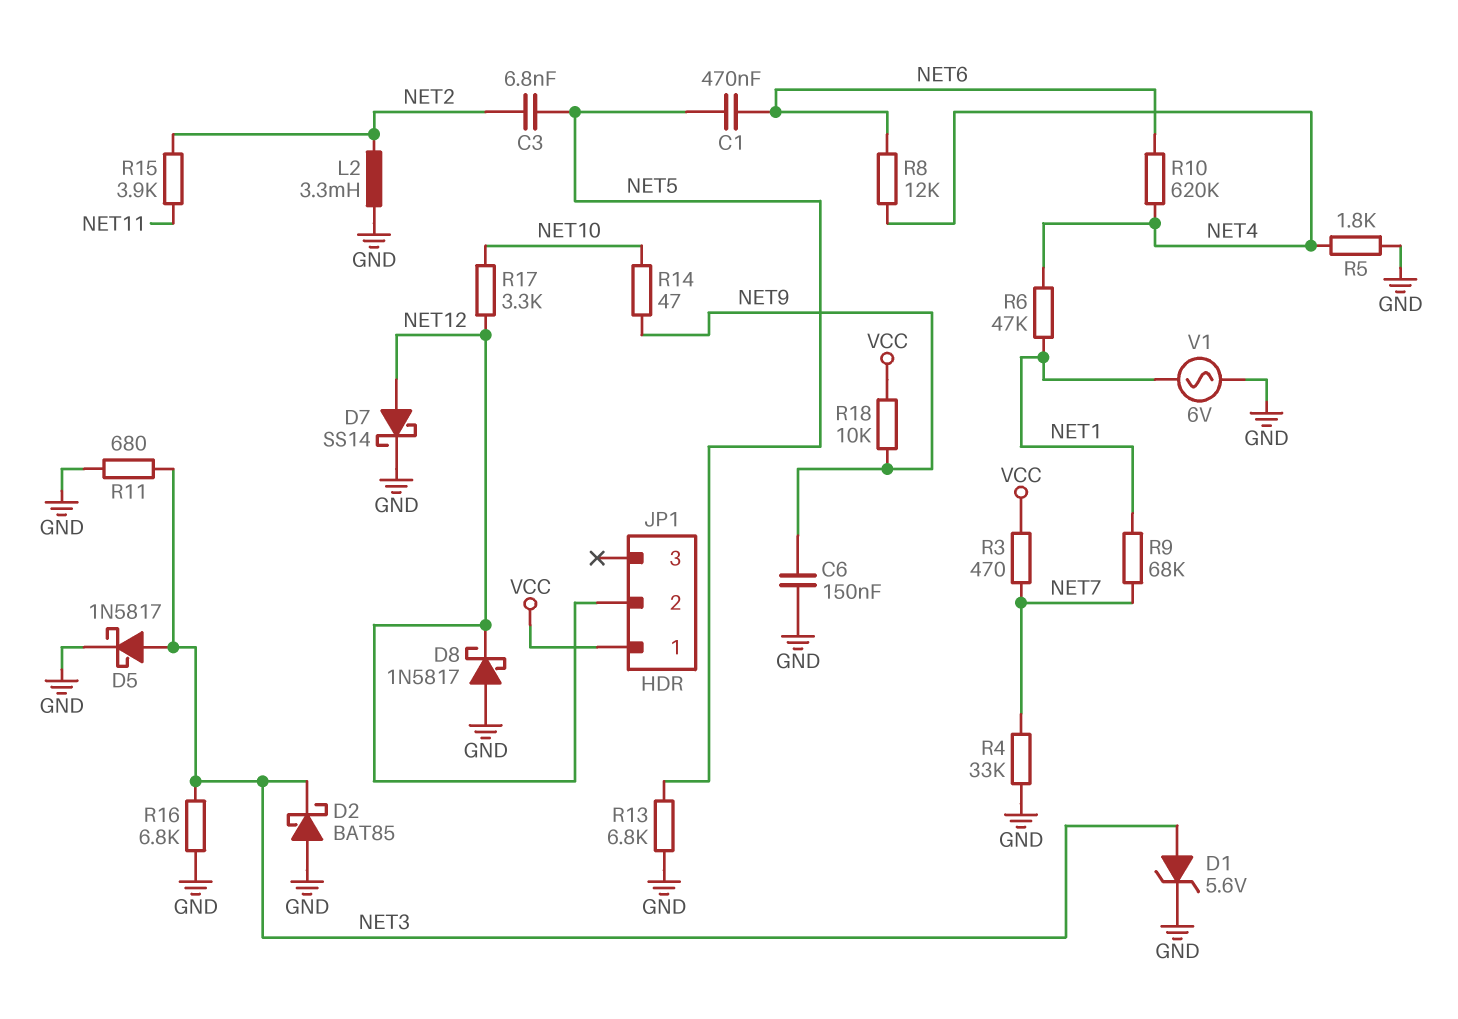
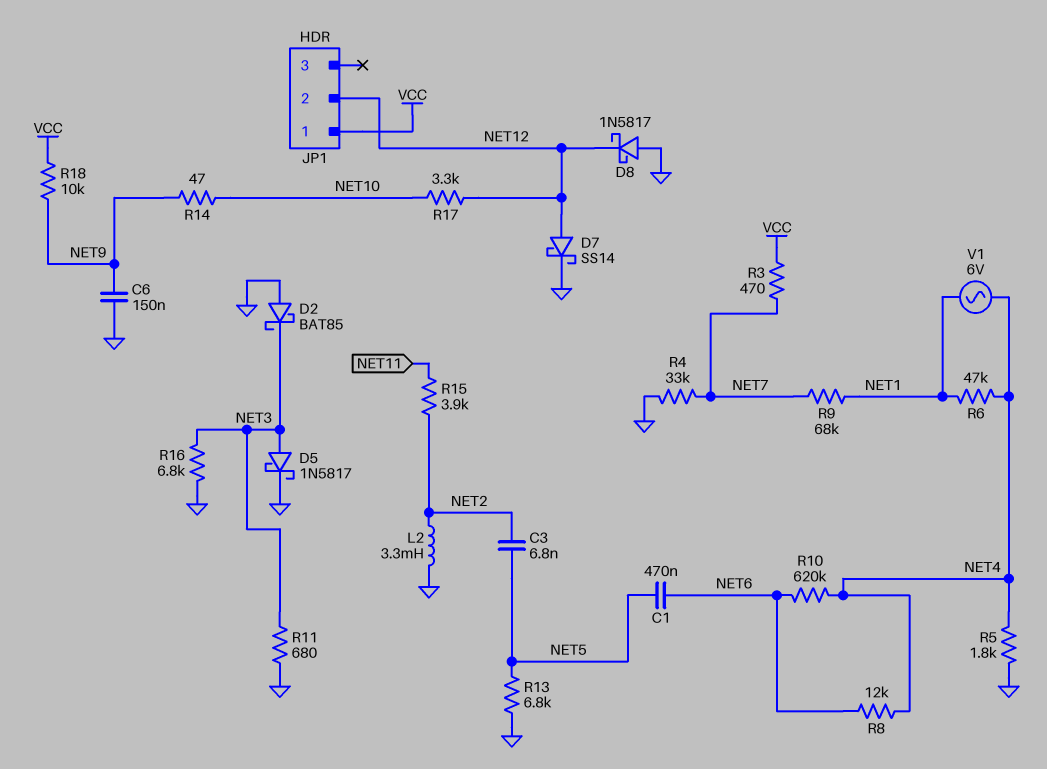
D1: zener 5.6V (A NET3, K GND) -> none
V1: AC 6V (GND, NET1) -> AC 6V (NET1, NET4)

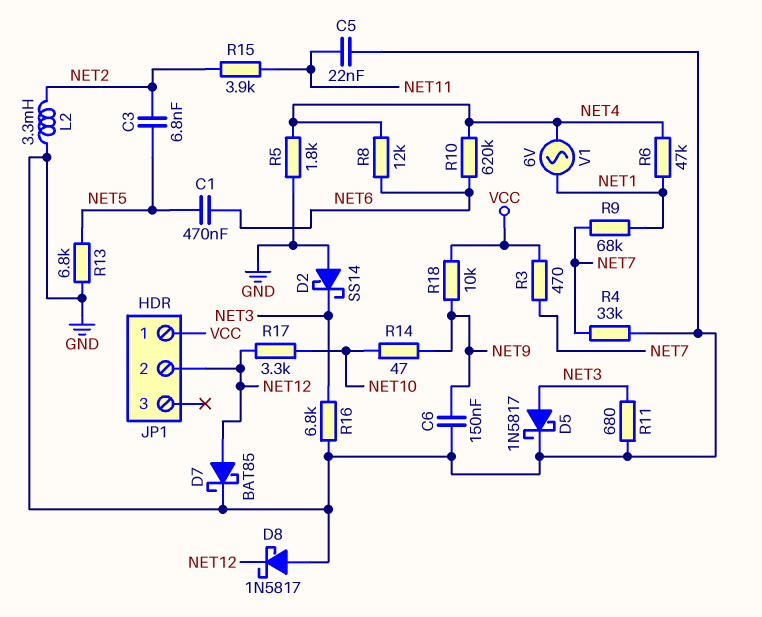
C5: none -> 22nF (GND, NET11)
D2: schottky BAT85 (A GND, K NET3) -> schottky SS14 (A GND, K NET3)
D7: schottky SS14 (A NET12, K GND) -> schottky BAT85 (A NET12, K GND)

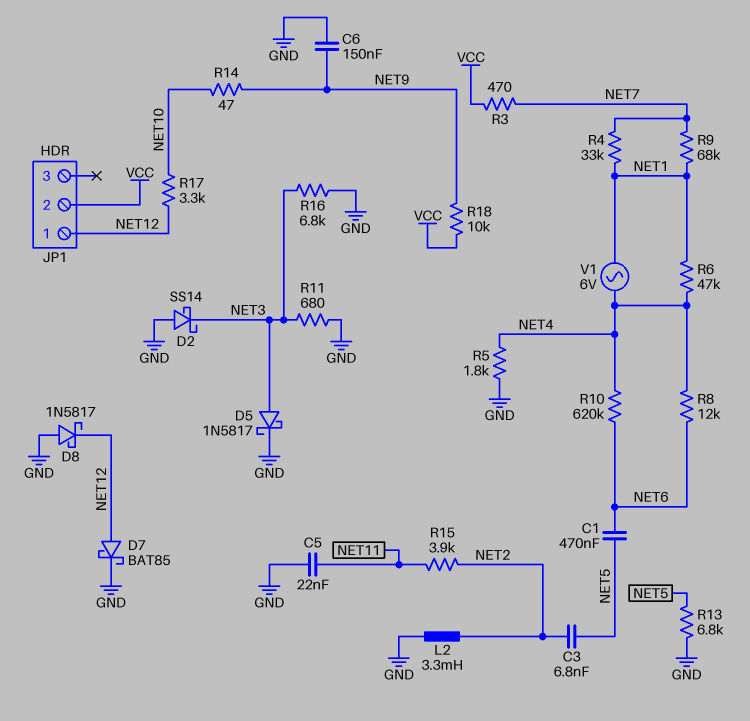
JP1 pin 1: VCC -> NET12
JP1 pin 2: NET12 -> VCC
R4: 33k (GND, NET7) -> 33k (NET1, NET7)

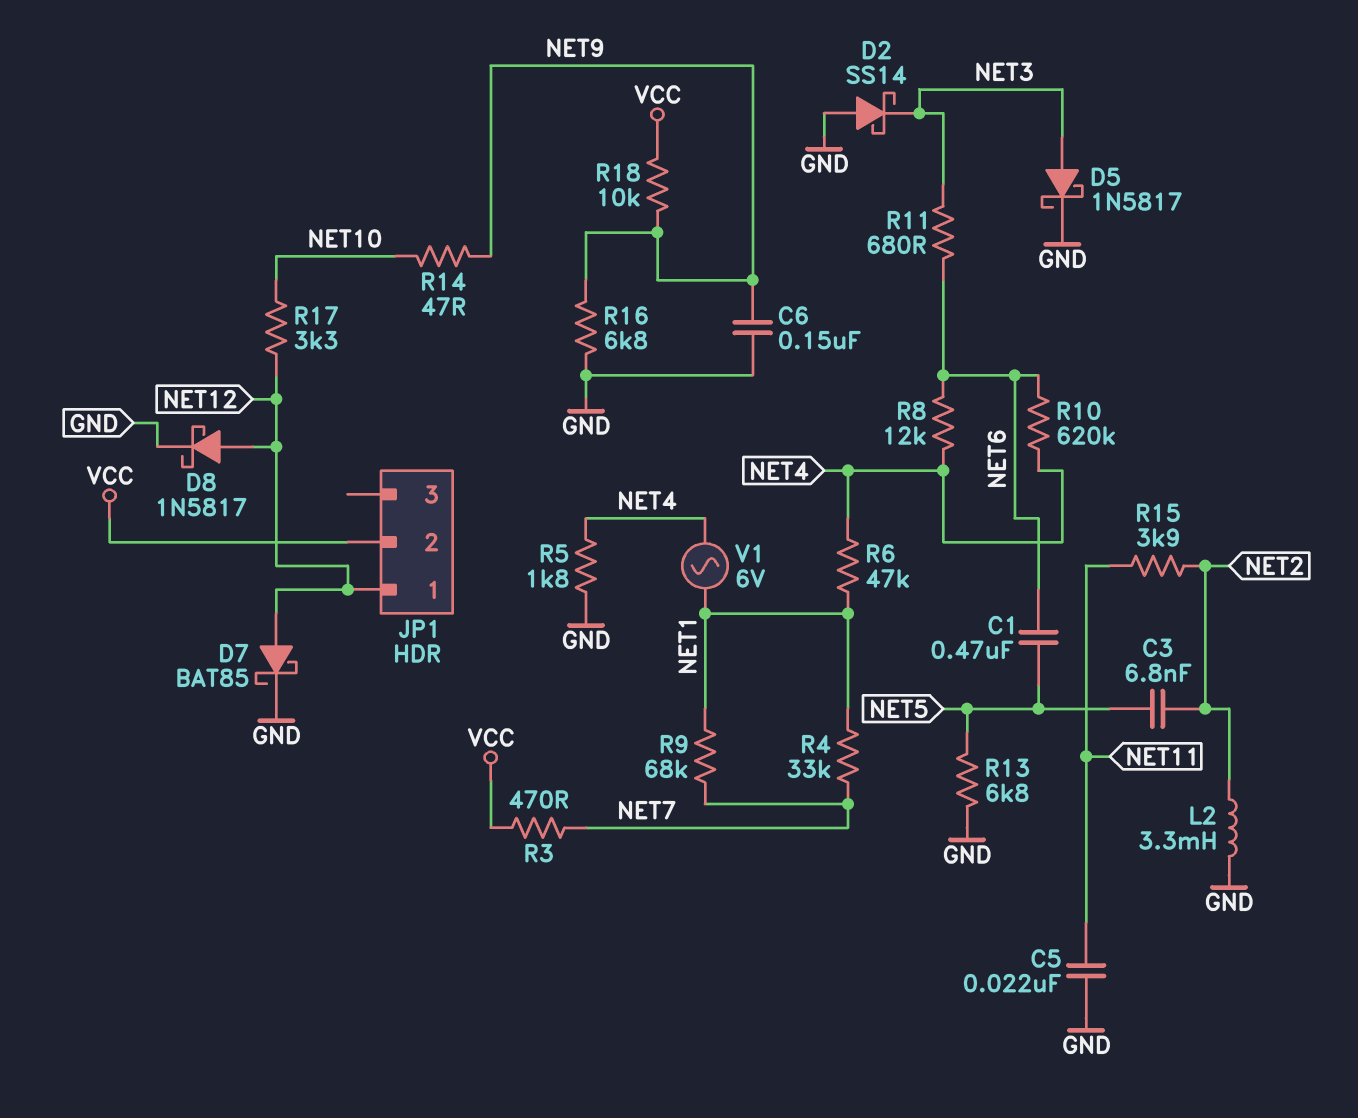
D8: schottky 1N5817 (A GND, K NET12) -> schottky 1N5817 (A NET12, K GND)
R11: 680 (GND, NET3) -> 680 (NET3, NET6)
R16: 6.8k (GND, NET3) -> 6.8k (GND, NET9)

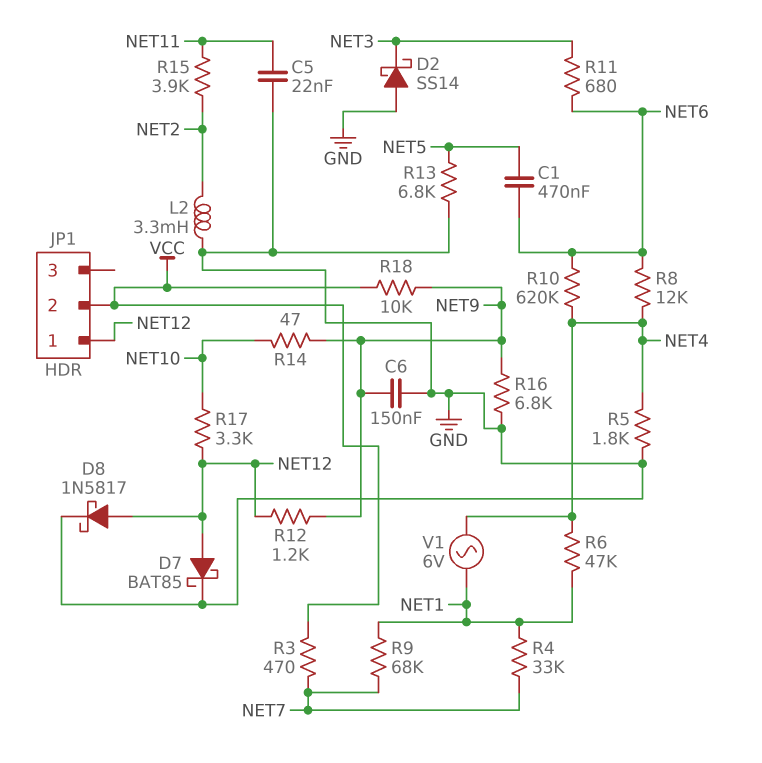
C3: 6.8nF (NET2, NET5) -> none
D5: schottky 1N5817 (A NET3, K GND) -> none
R12: none -> 1.2k (NET9, NET12)

